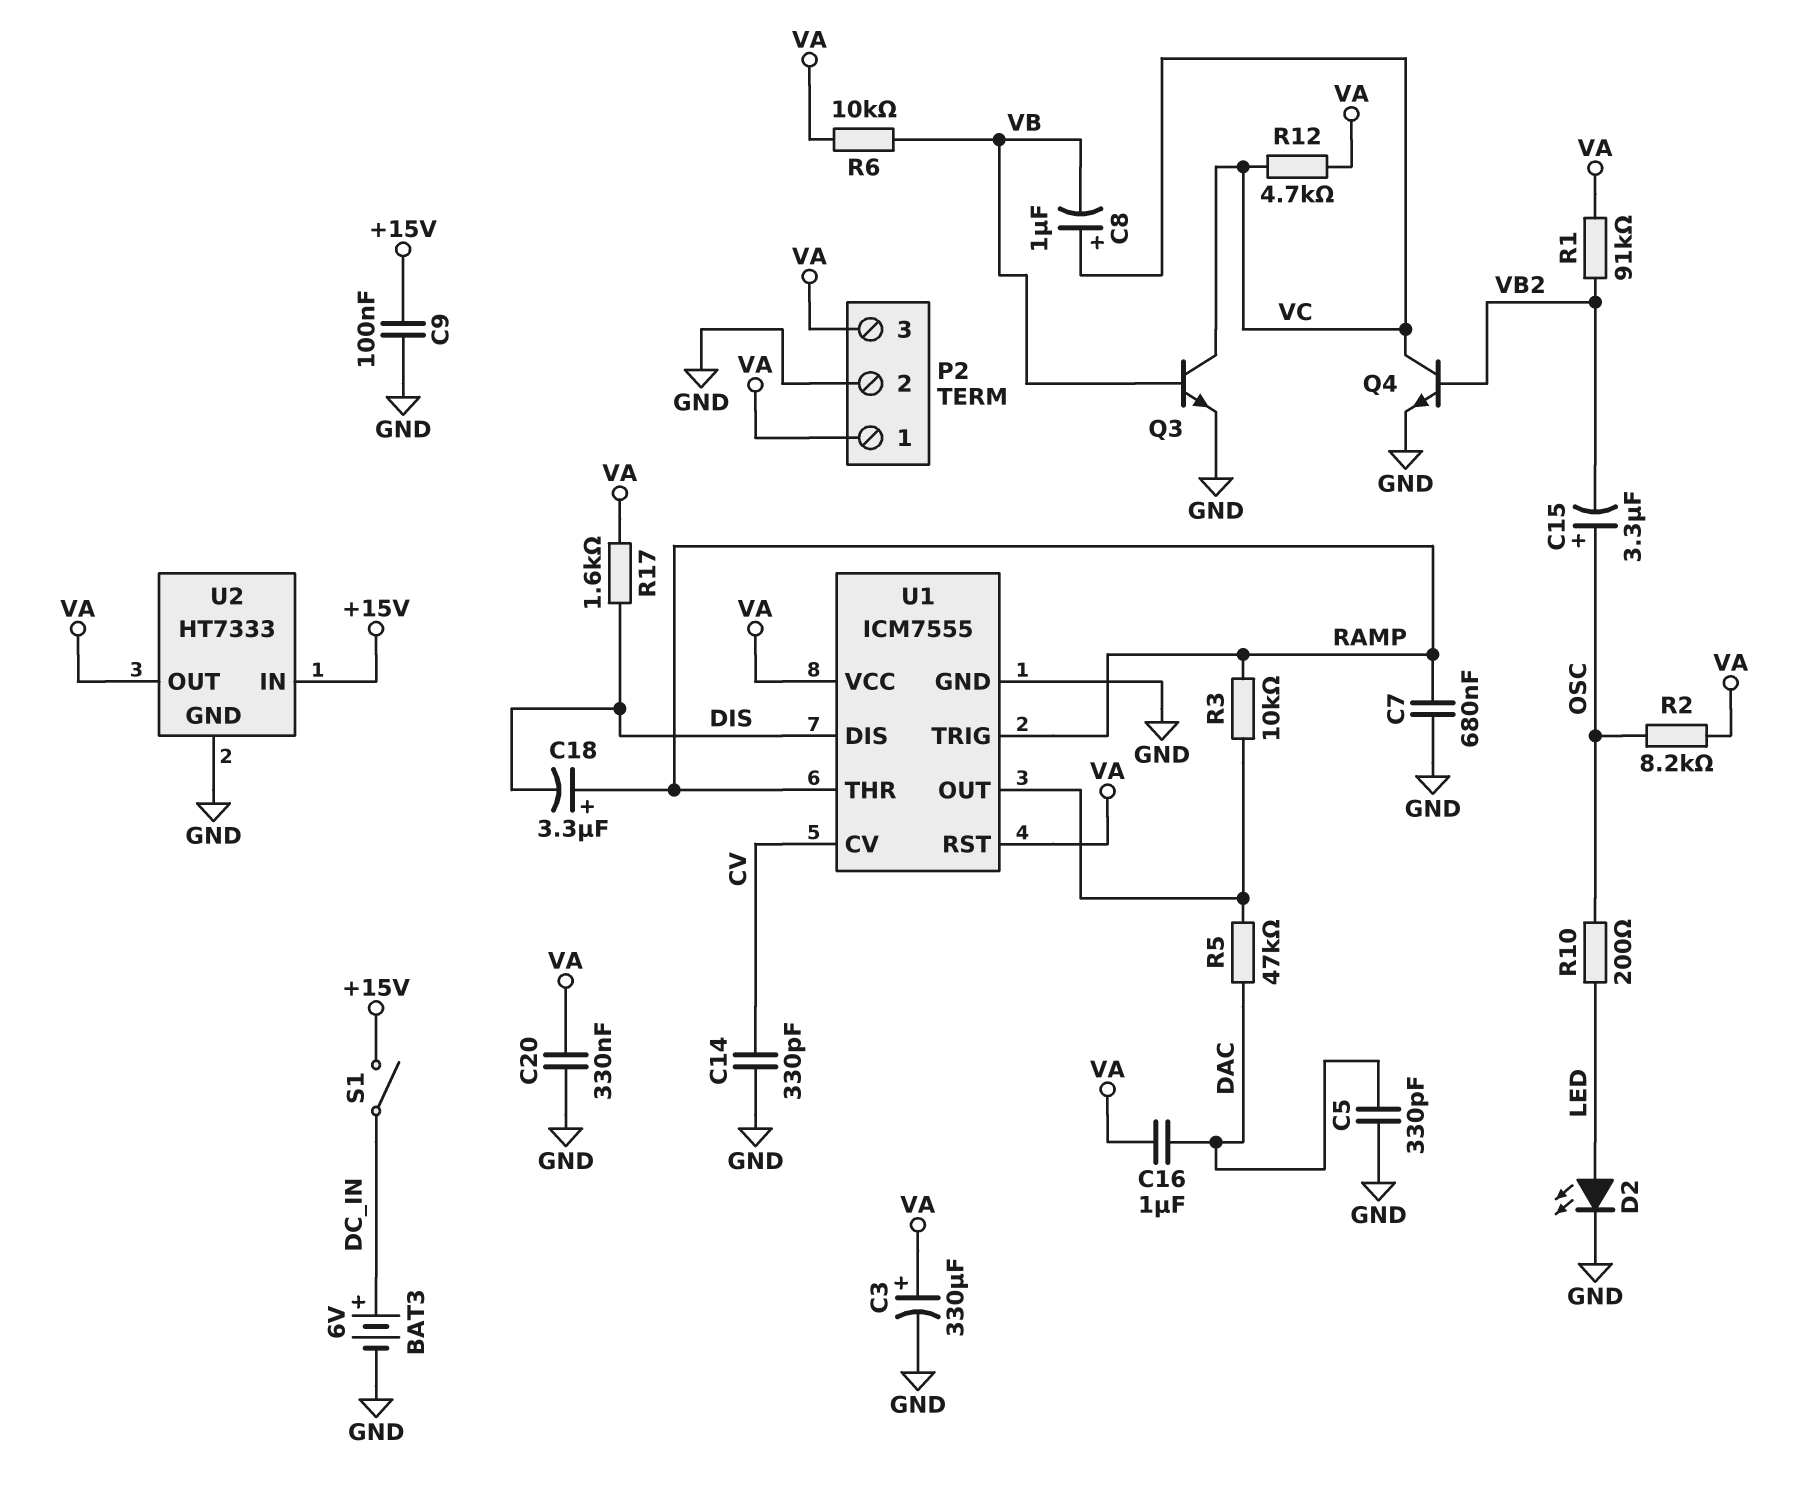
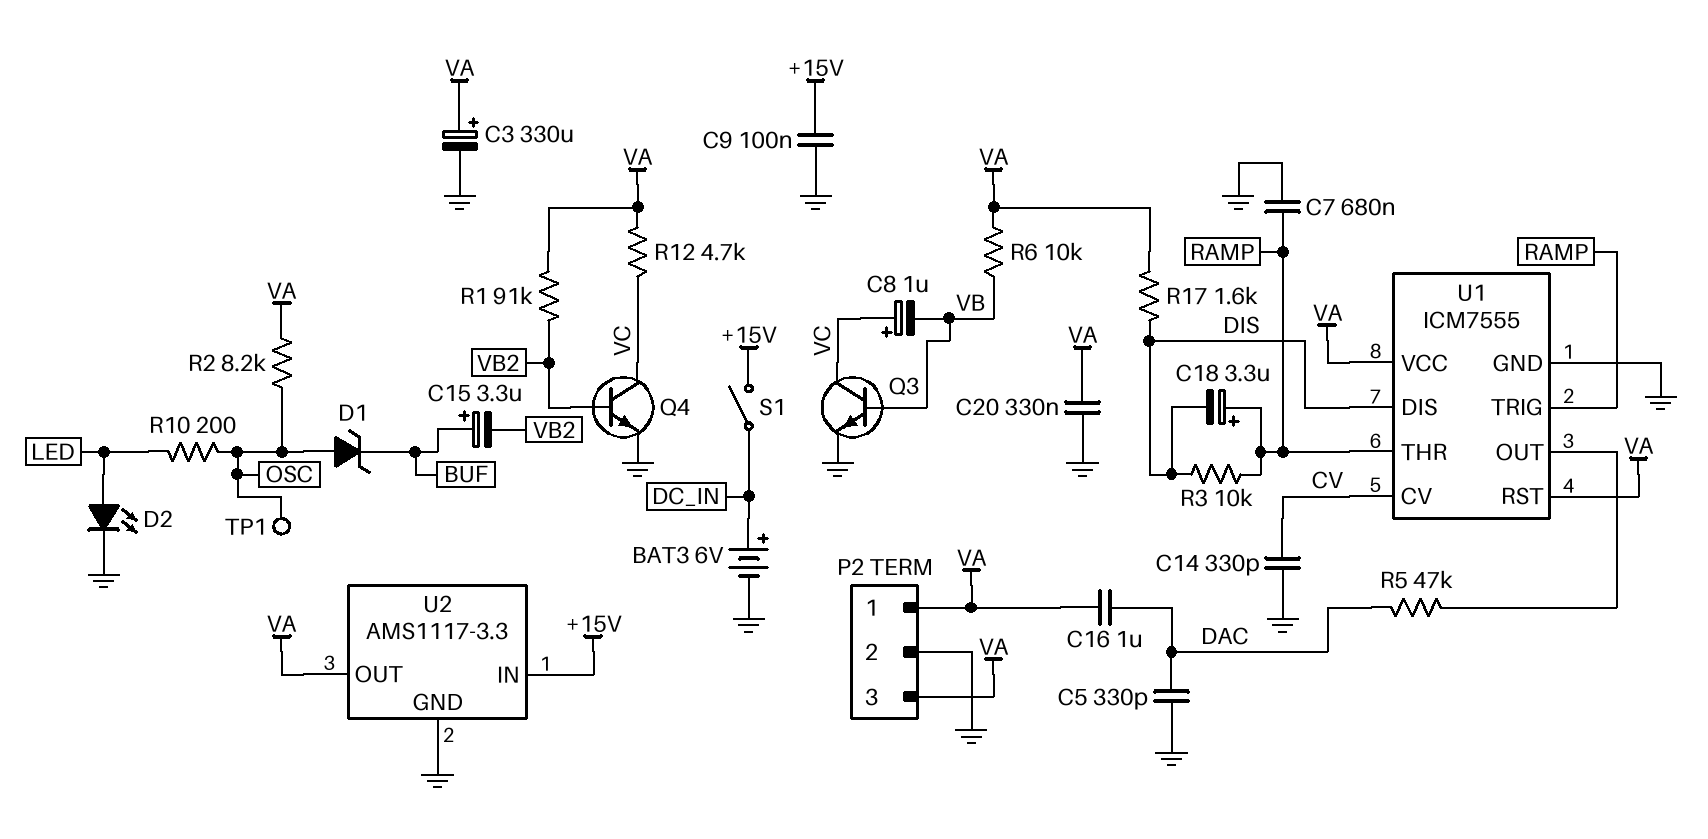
C15: 3.3uF (plus OSC, minus VB2) -> 3.3uF (plus BUF, minus VB2)
D1: none -> zener (A OSC, K BUF)
R3: 10k (RAMP, U1/OUT) -> 10k (DIS, RAMP)
TP1: none -> test point (OSC)
U2: HT7333 -> AMS1117-3.3

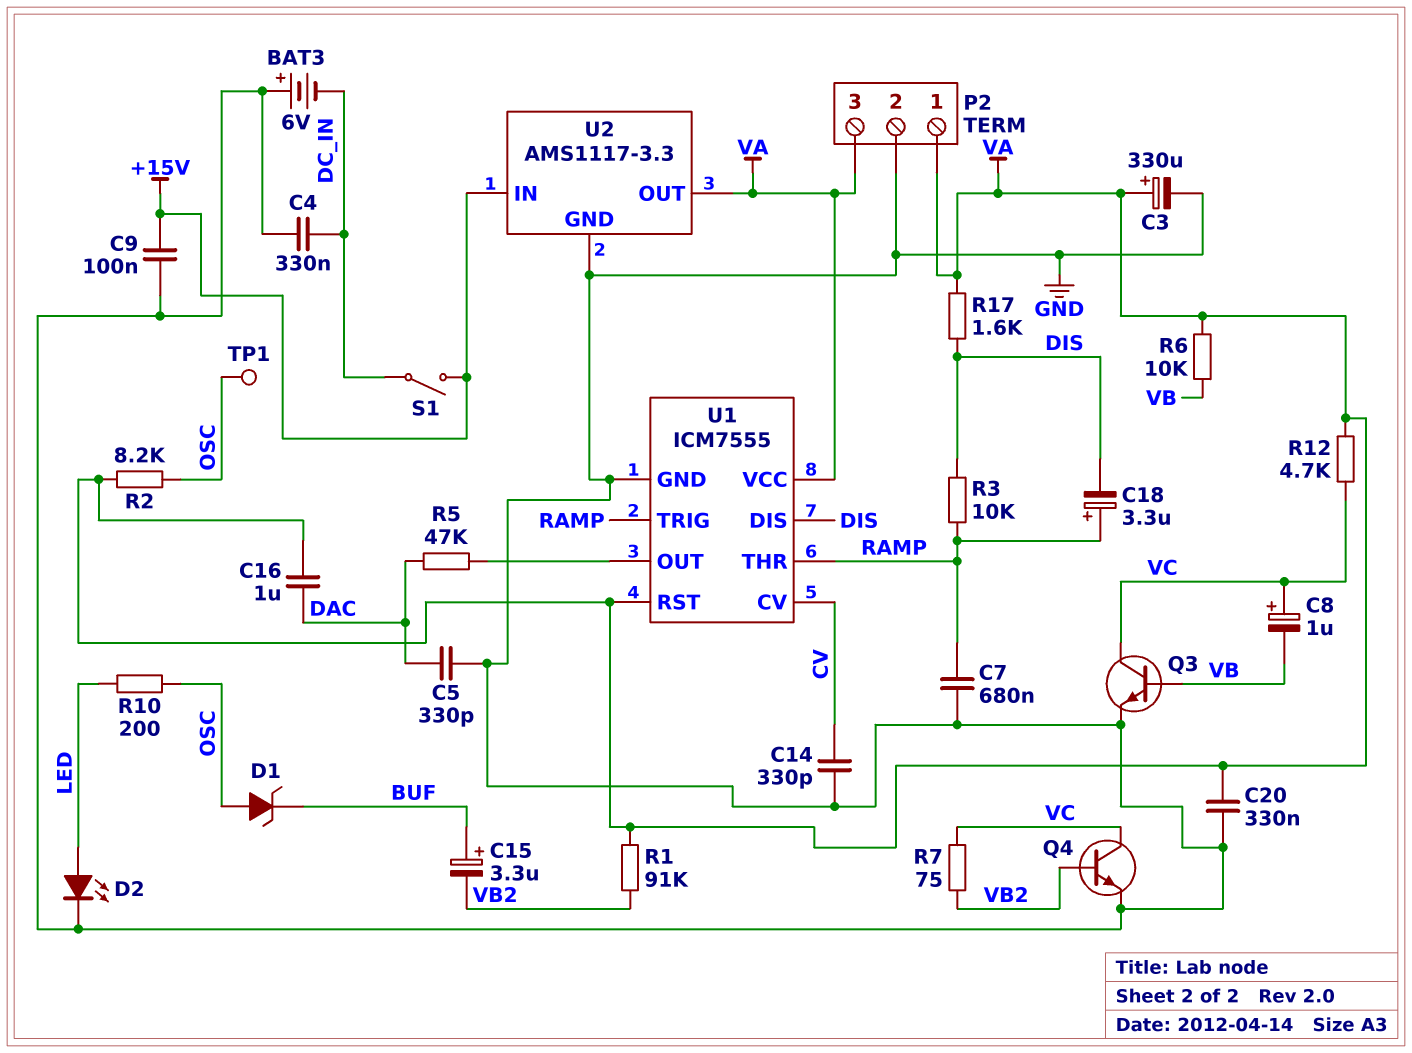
BAT3: 6V (plus DC_IN, minus GND) -> 6V (plus GND, minus DC_IN)
C4: none -> 330nF (DC_IN, GND)
R7: none -> 75 (VB2, VC)

